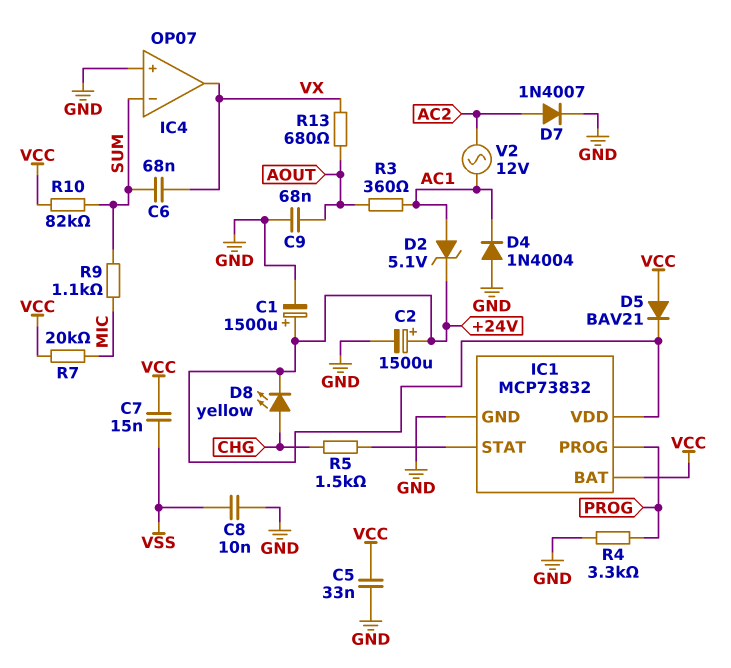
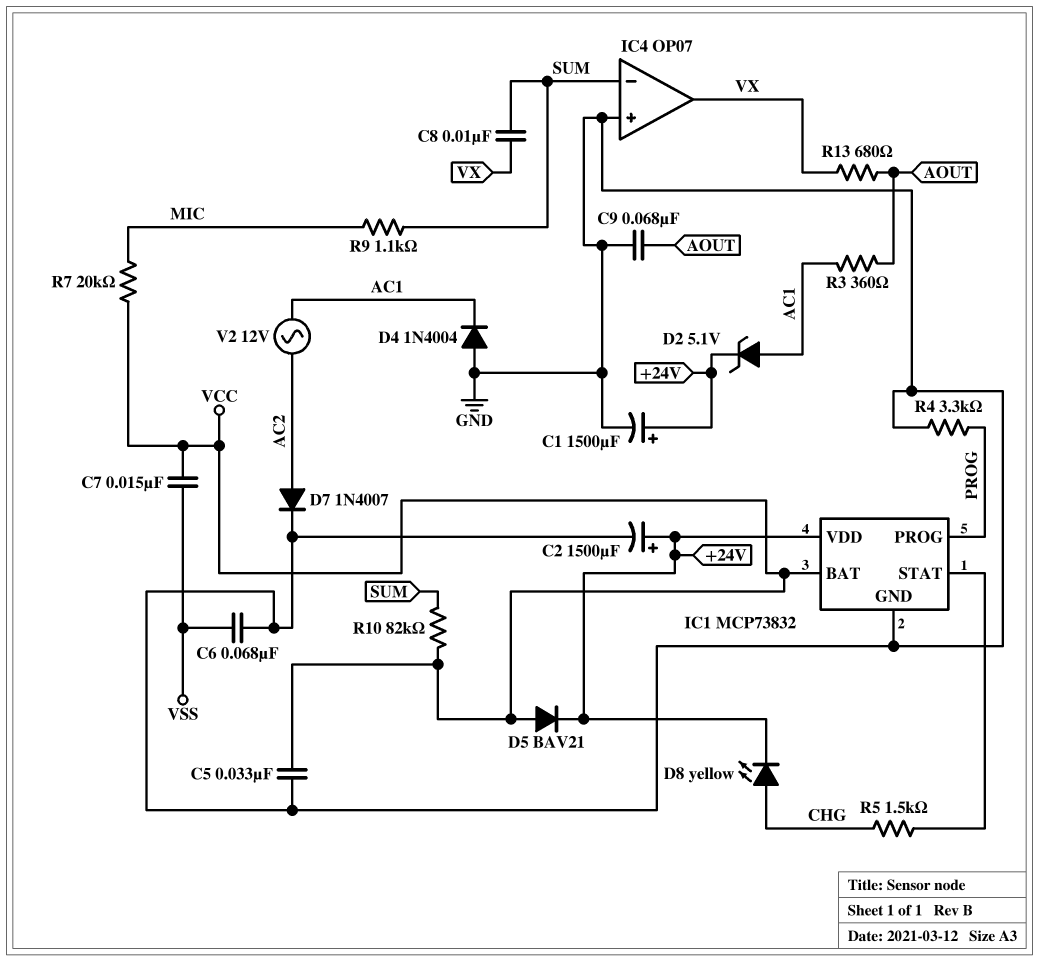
C6: 68nF (SUM, VX) -> 68nF (GND, VSS)
C8: 10nF (GND, VSS) -> 10nF (SUM, VX)

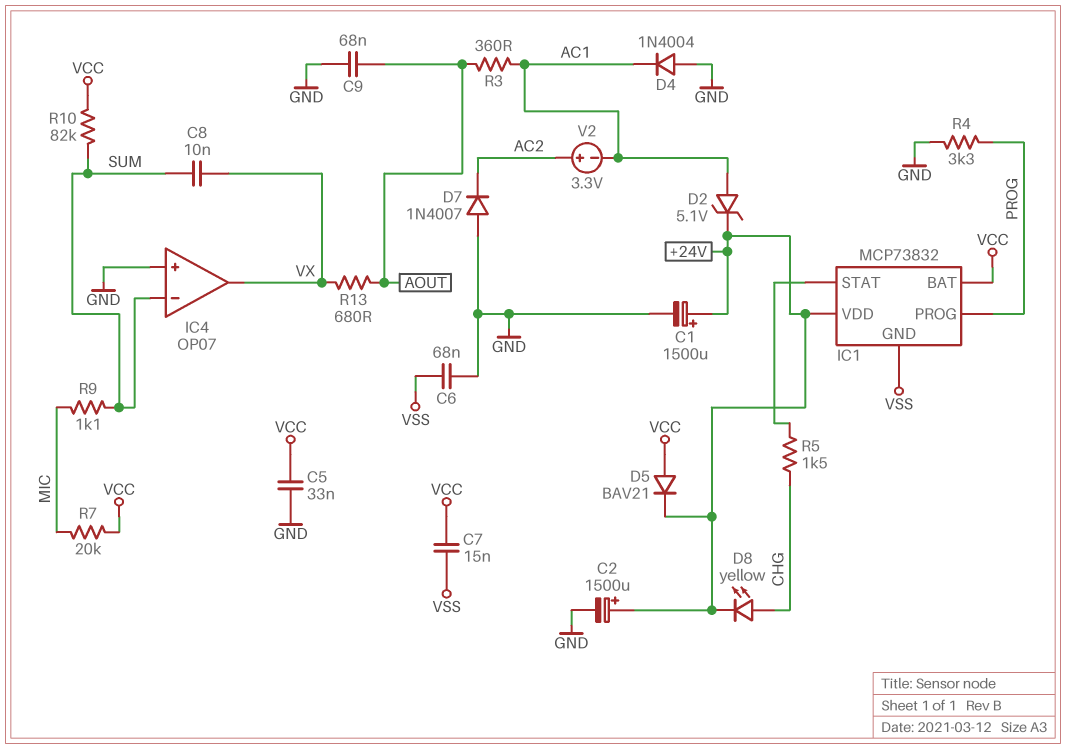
D7: diode 1N4007 (A AC2, K GND) -> diode 1N4007 (A GND, K AC2)
IC1 pin GND: GND -> VSS
V2: AC 12V (AC1, AC2) -> 3.3V (plus AC2, minus AC1)

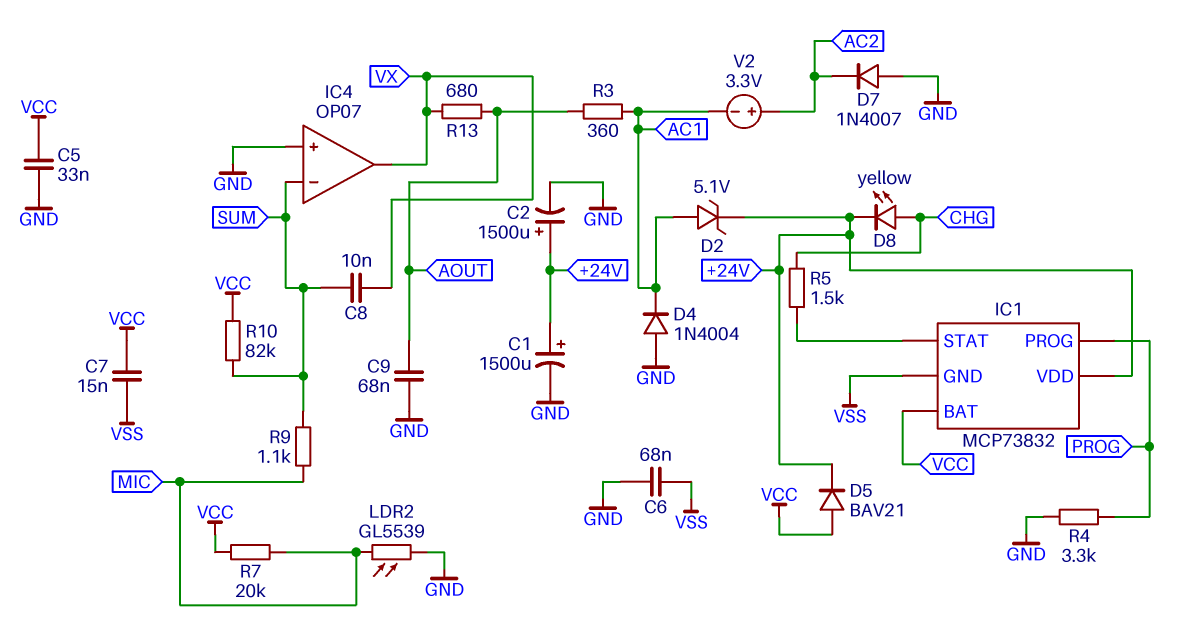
LDR2: none -> GL5539 (GND, MIC)

